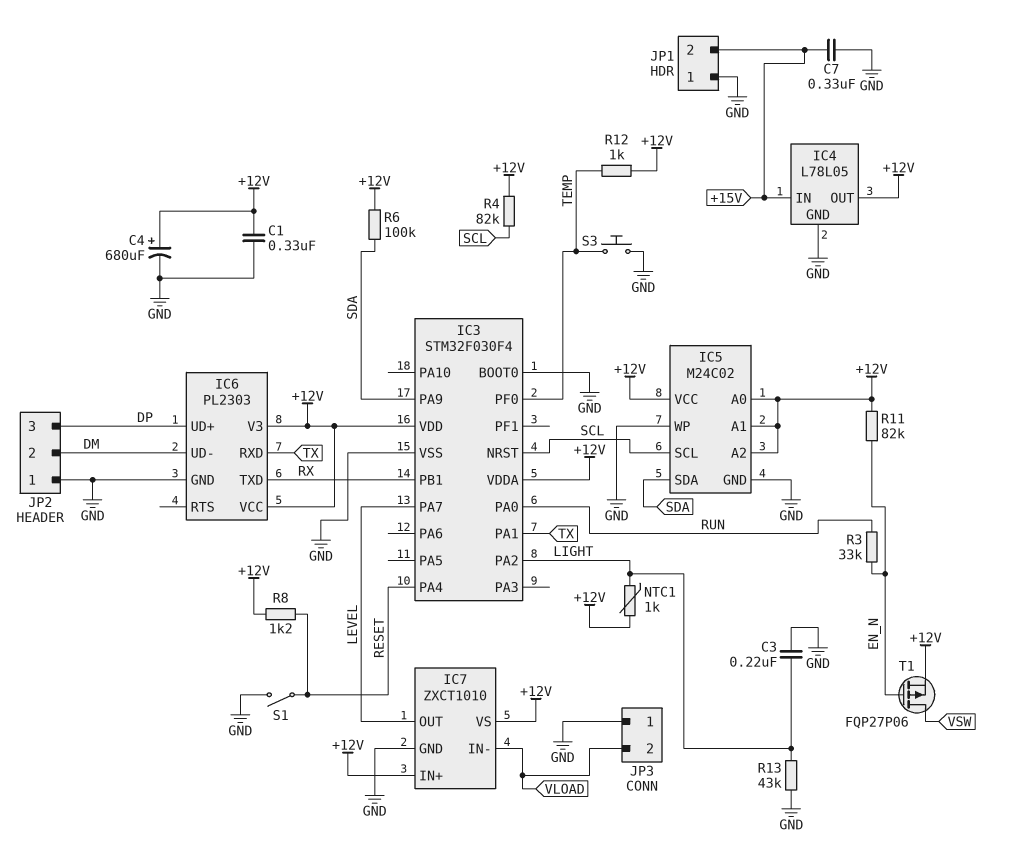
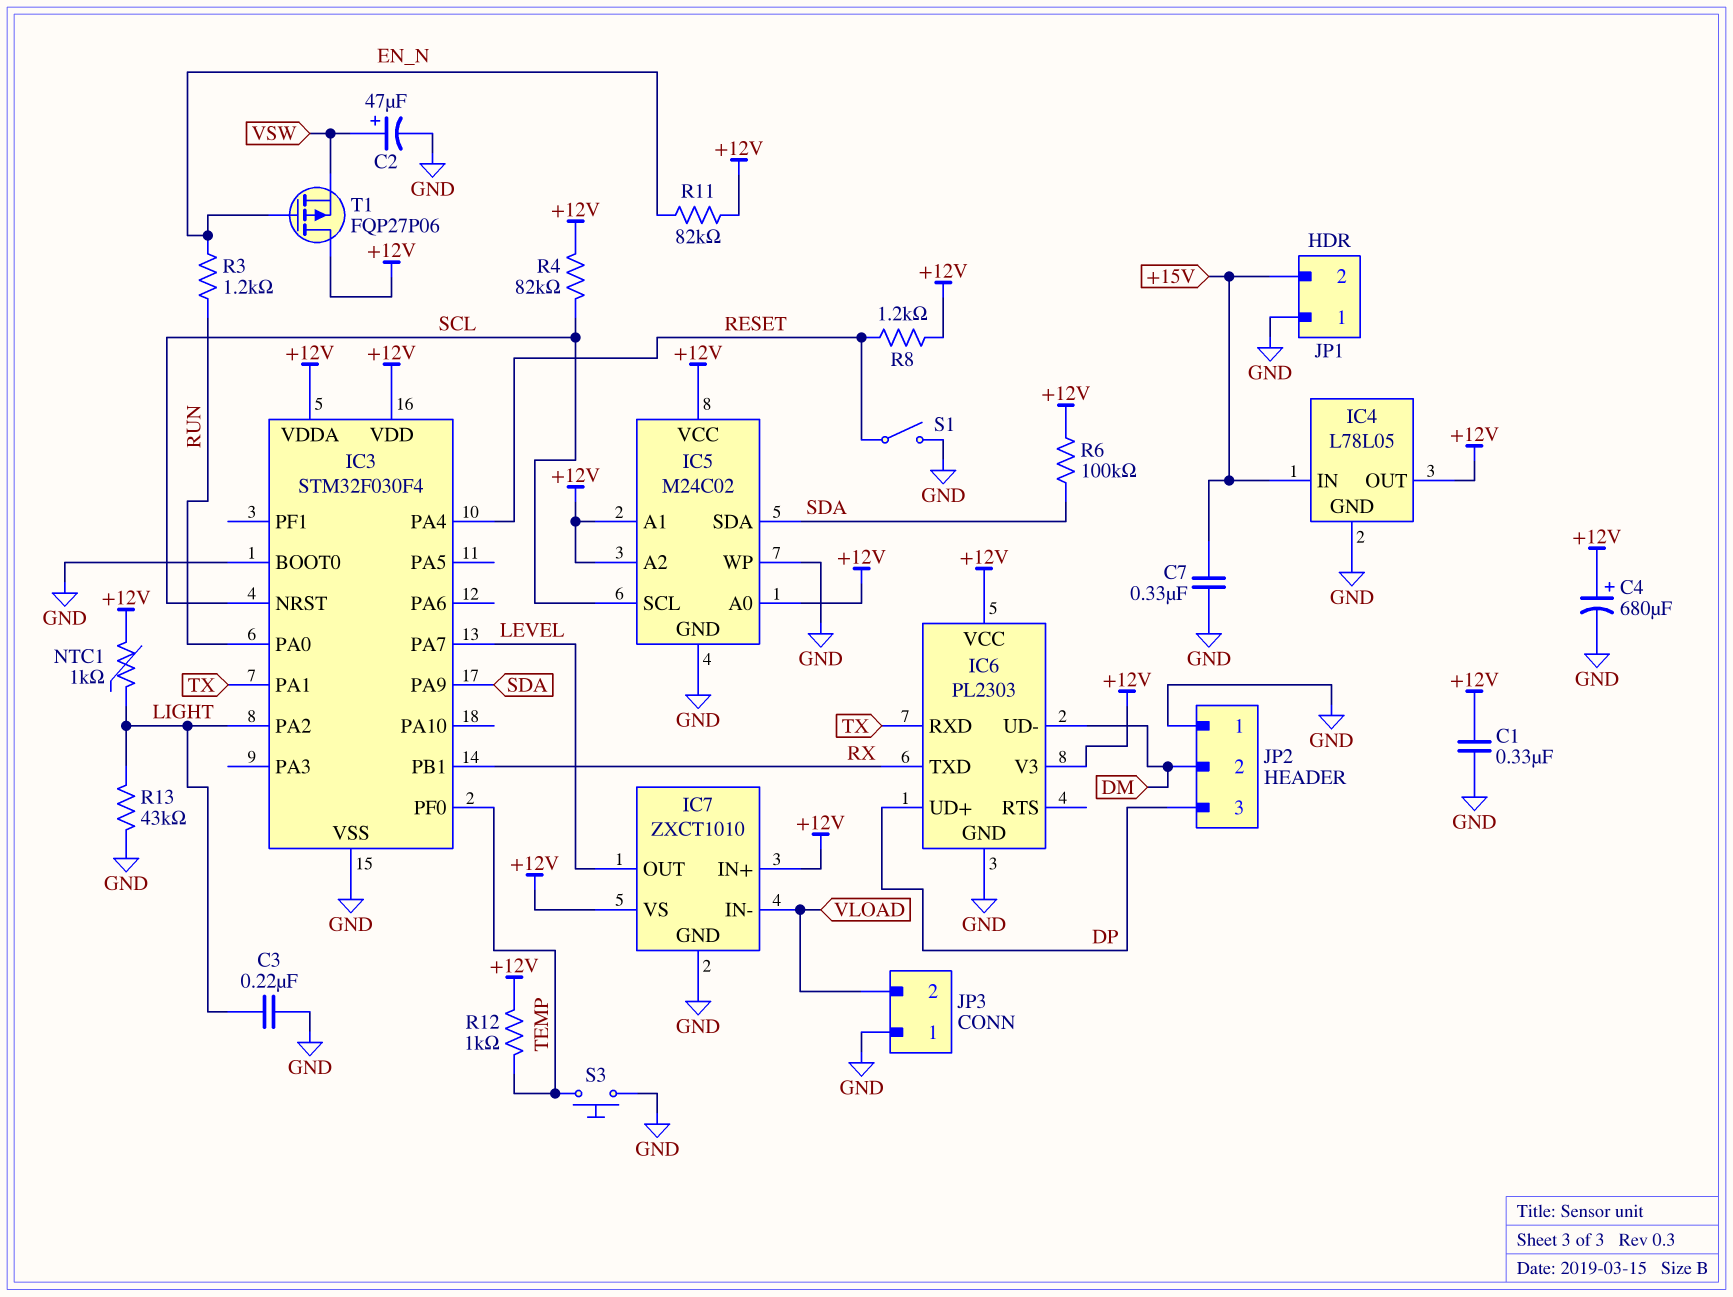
C2: none -> 47uF (plus VSW, minus GND)
R3: 33k (EN_N, RUN) -> 1.2k (EN_N, RUN)
T1: PMOS FQP27P06 (G EN_N, D VSW, S +12V) -> PMOS FQP27P06 (G EN_N, D +12V, S VSW)

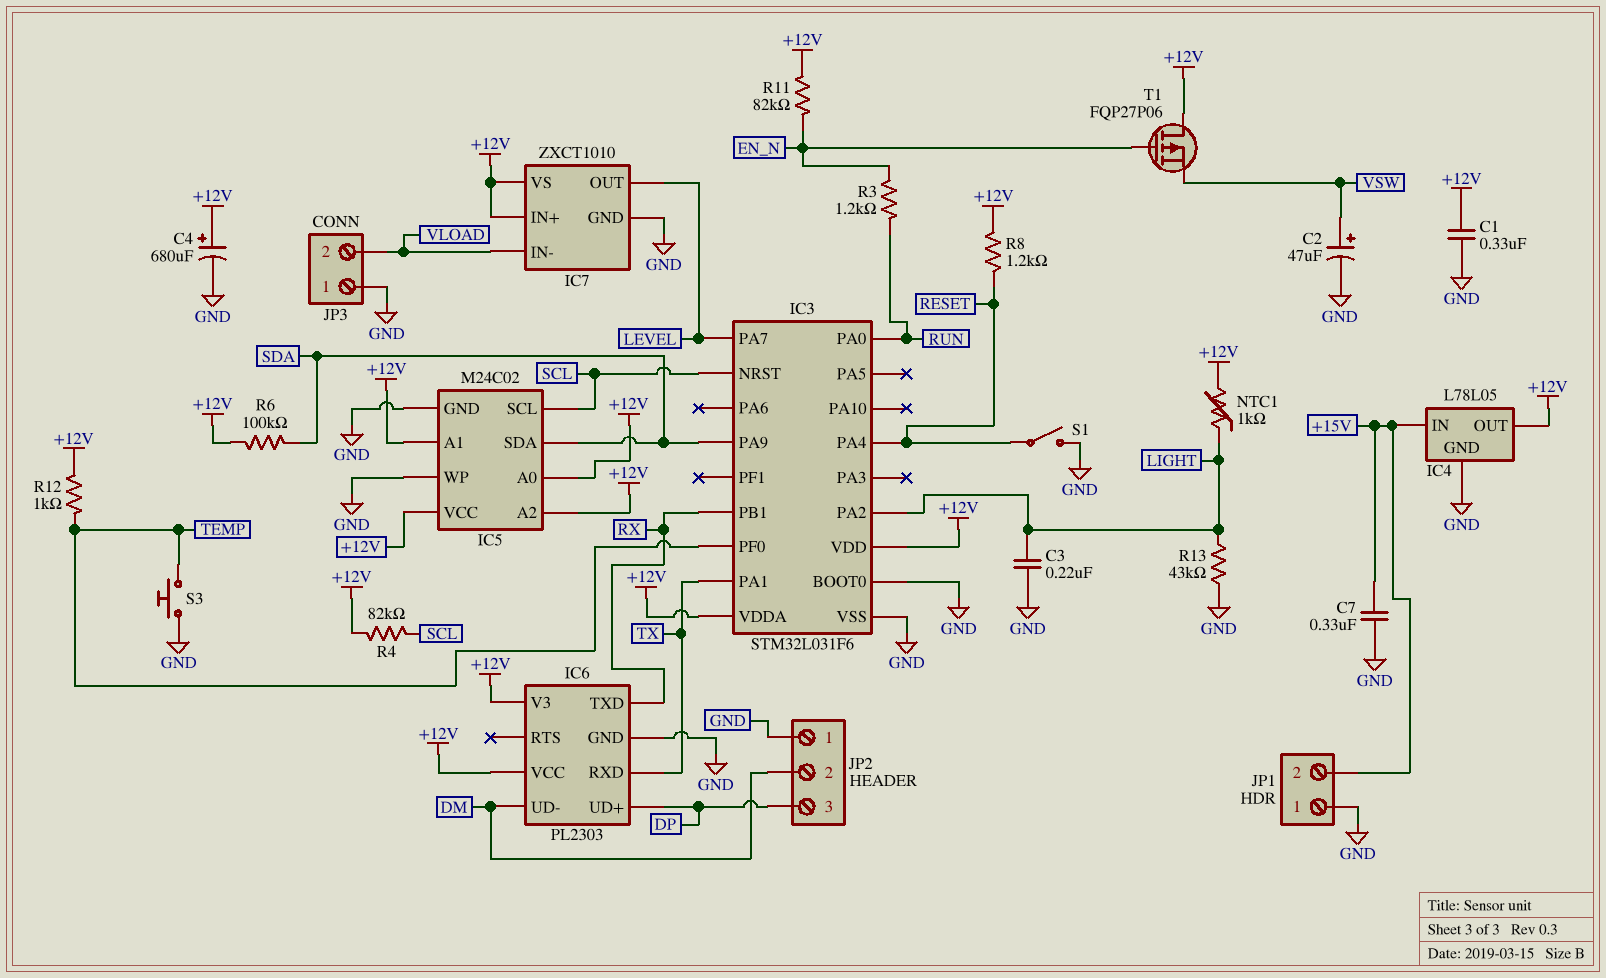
IC3: STM32F030F4 -> STM32L031F6

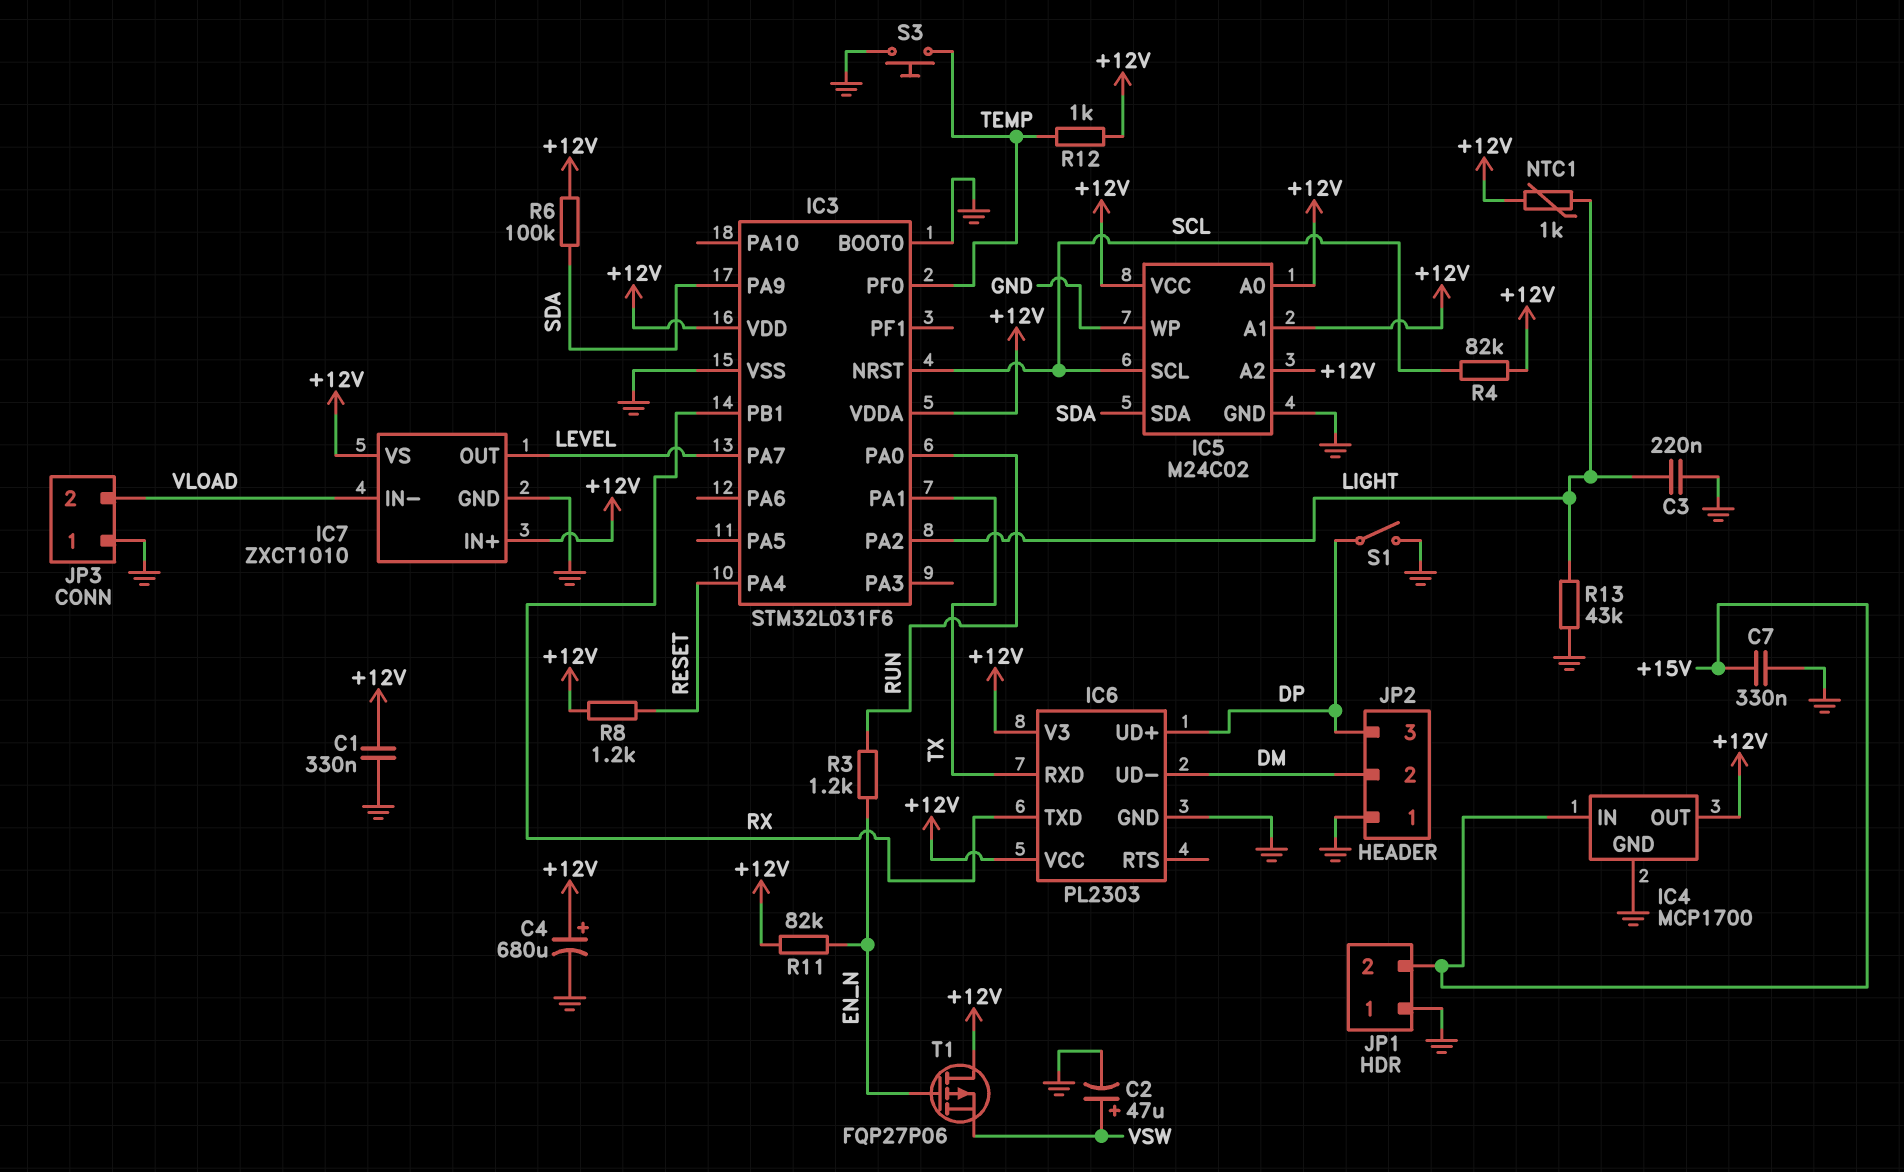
IC4: L78L05 -> MCP1700
S1: switch (GND, RESET) -> switch (DP, GND)

